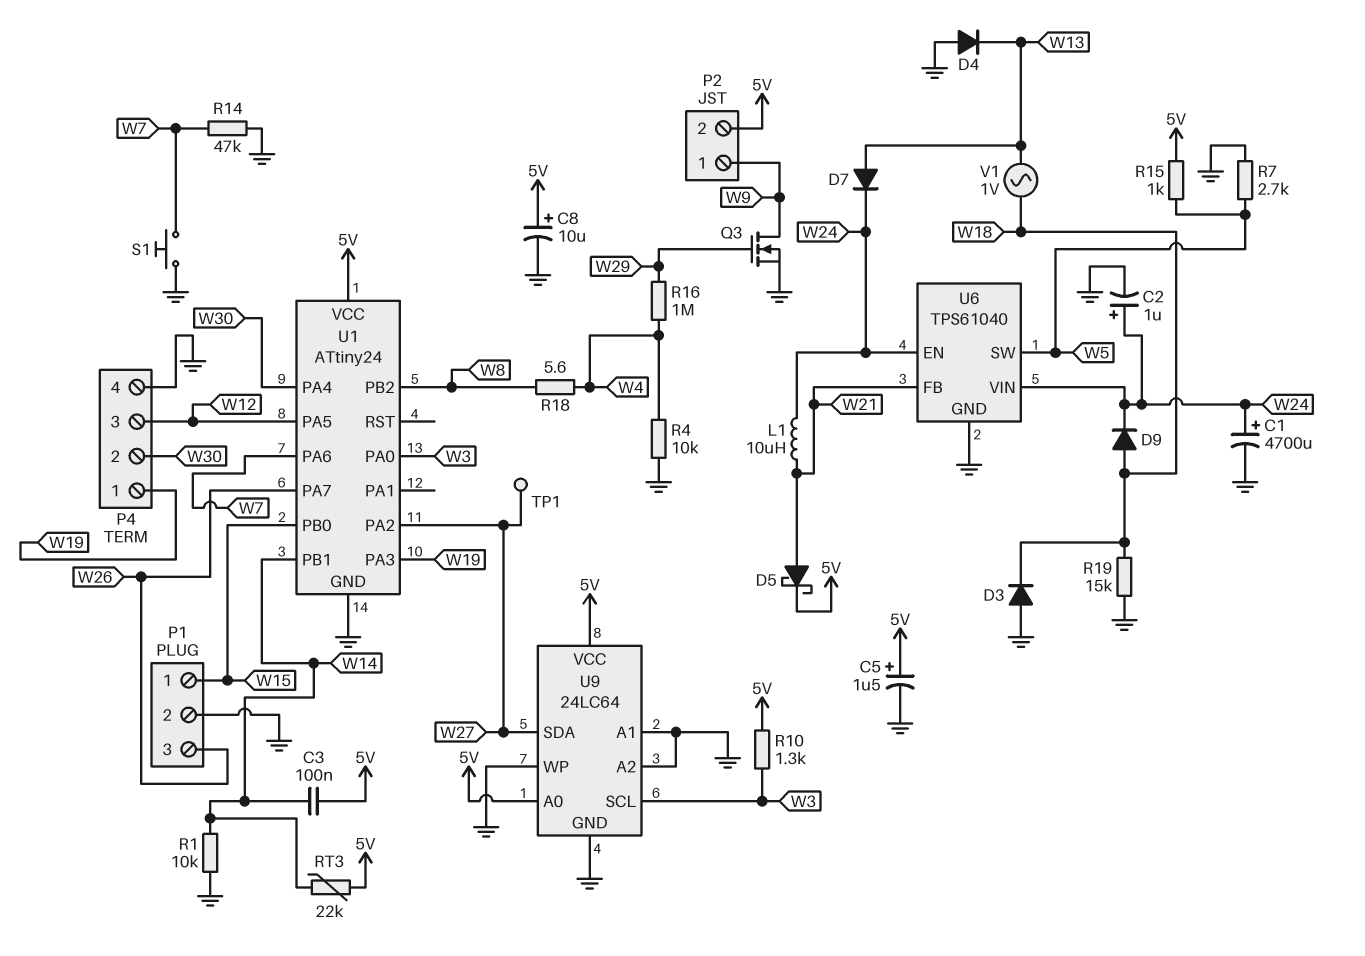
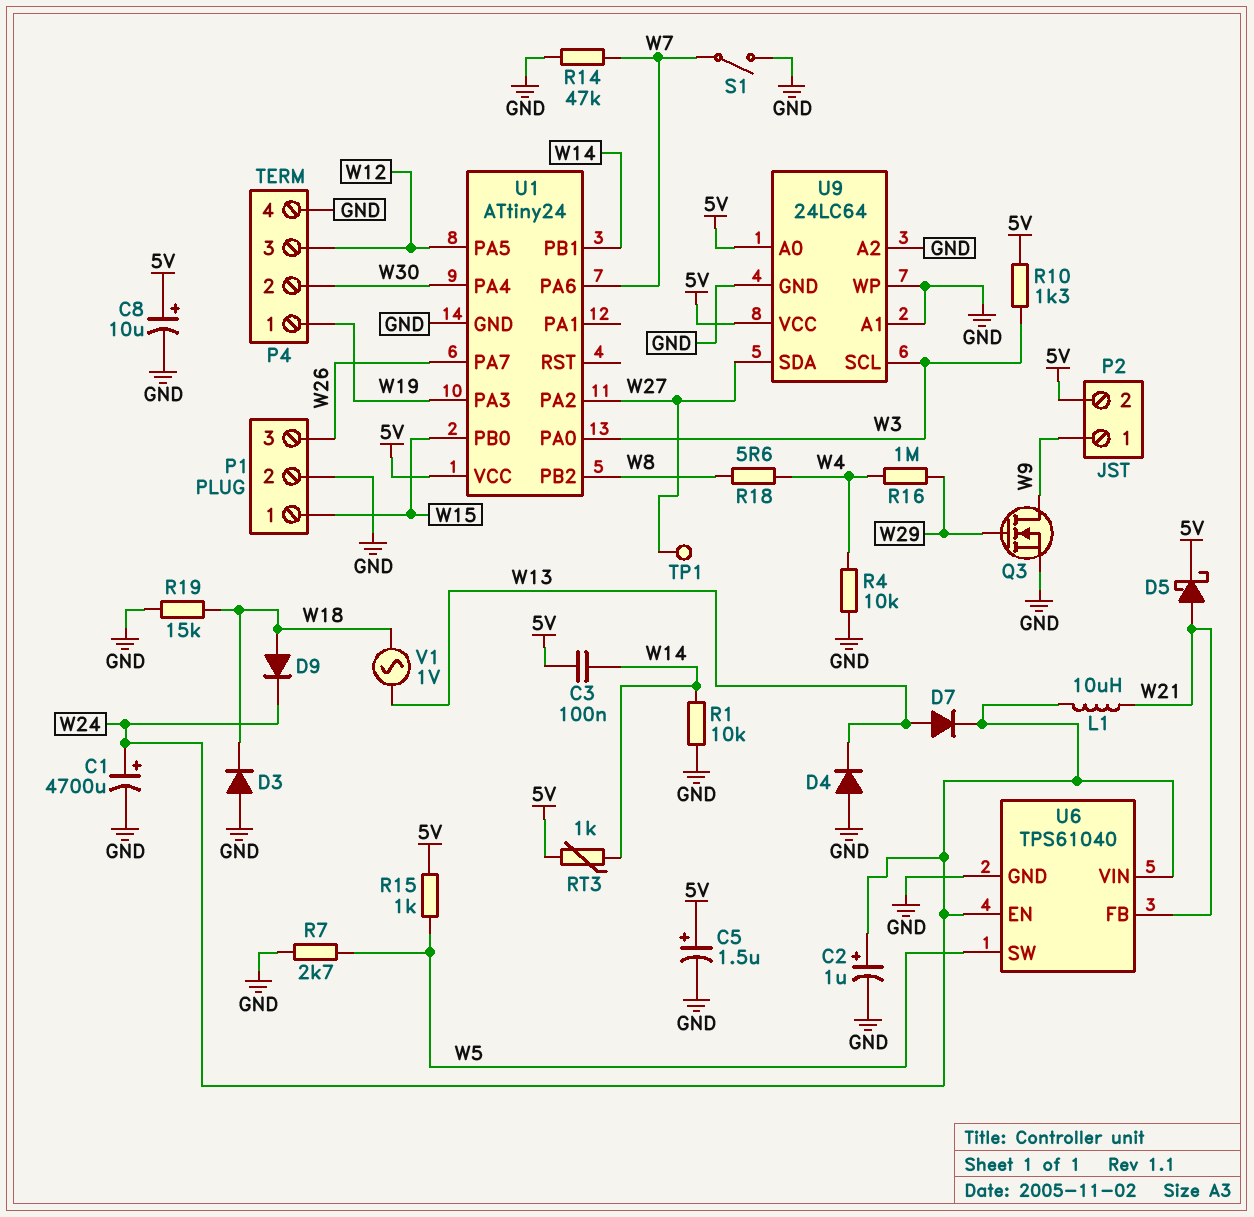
RT3: 22k (5V, W14) -> 1k (5V, W14)
S1: button (GND, W7) -> switch (GND, W7)

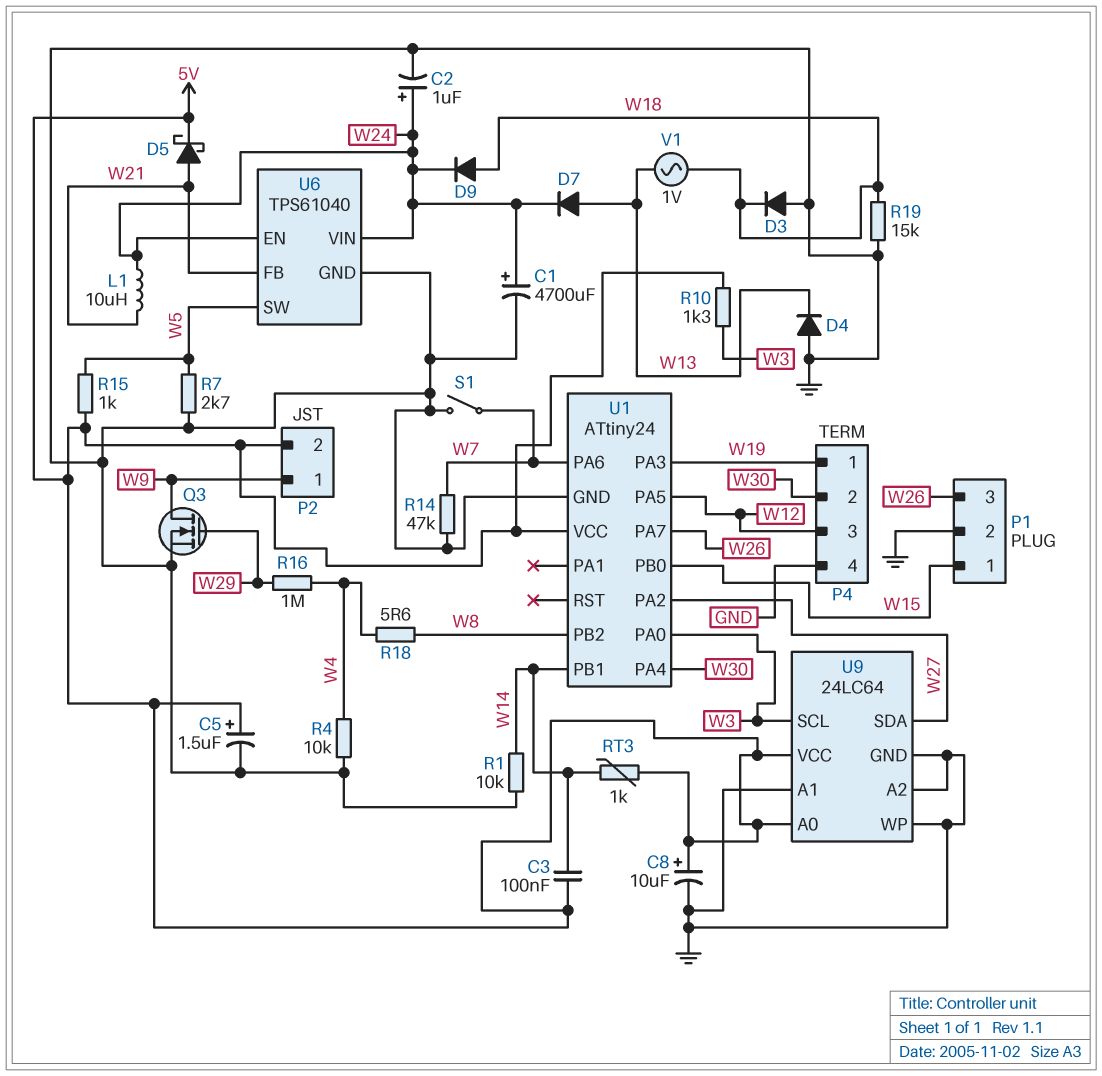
TP1: test point (W27) -> none

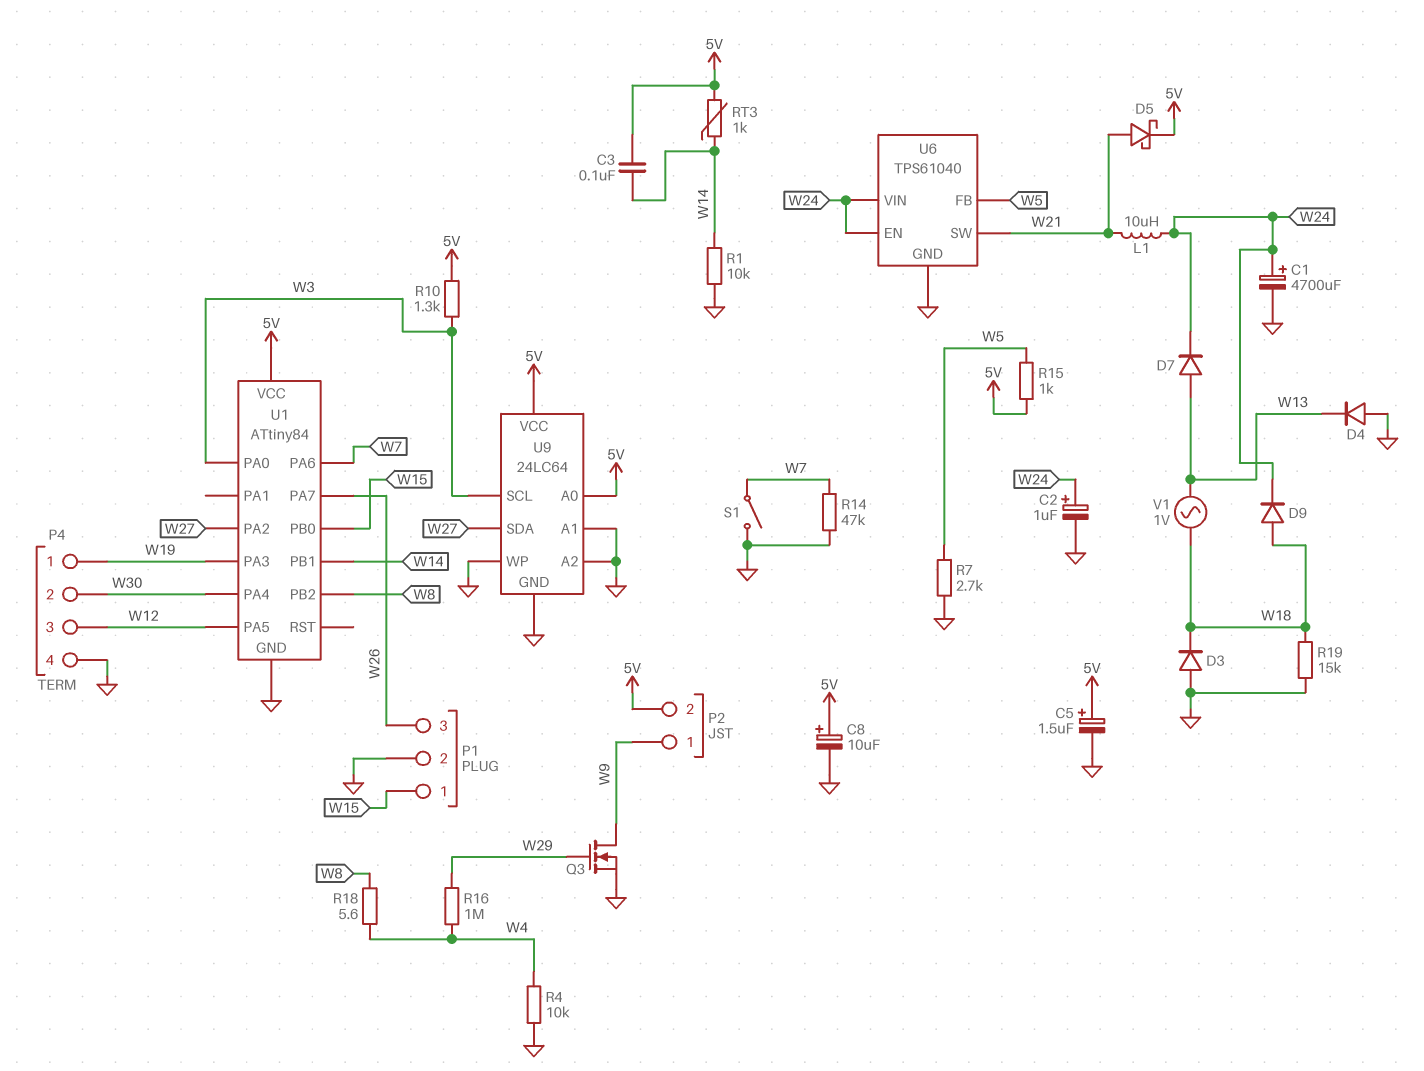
U1: ATtiny24 -> ATtiny84
U6 pin FB: W21 -> W5
U6 pin SW: W5 -> W21

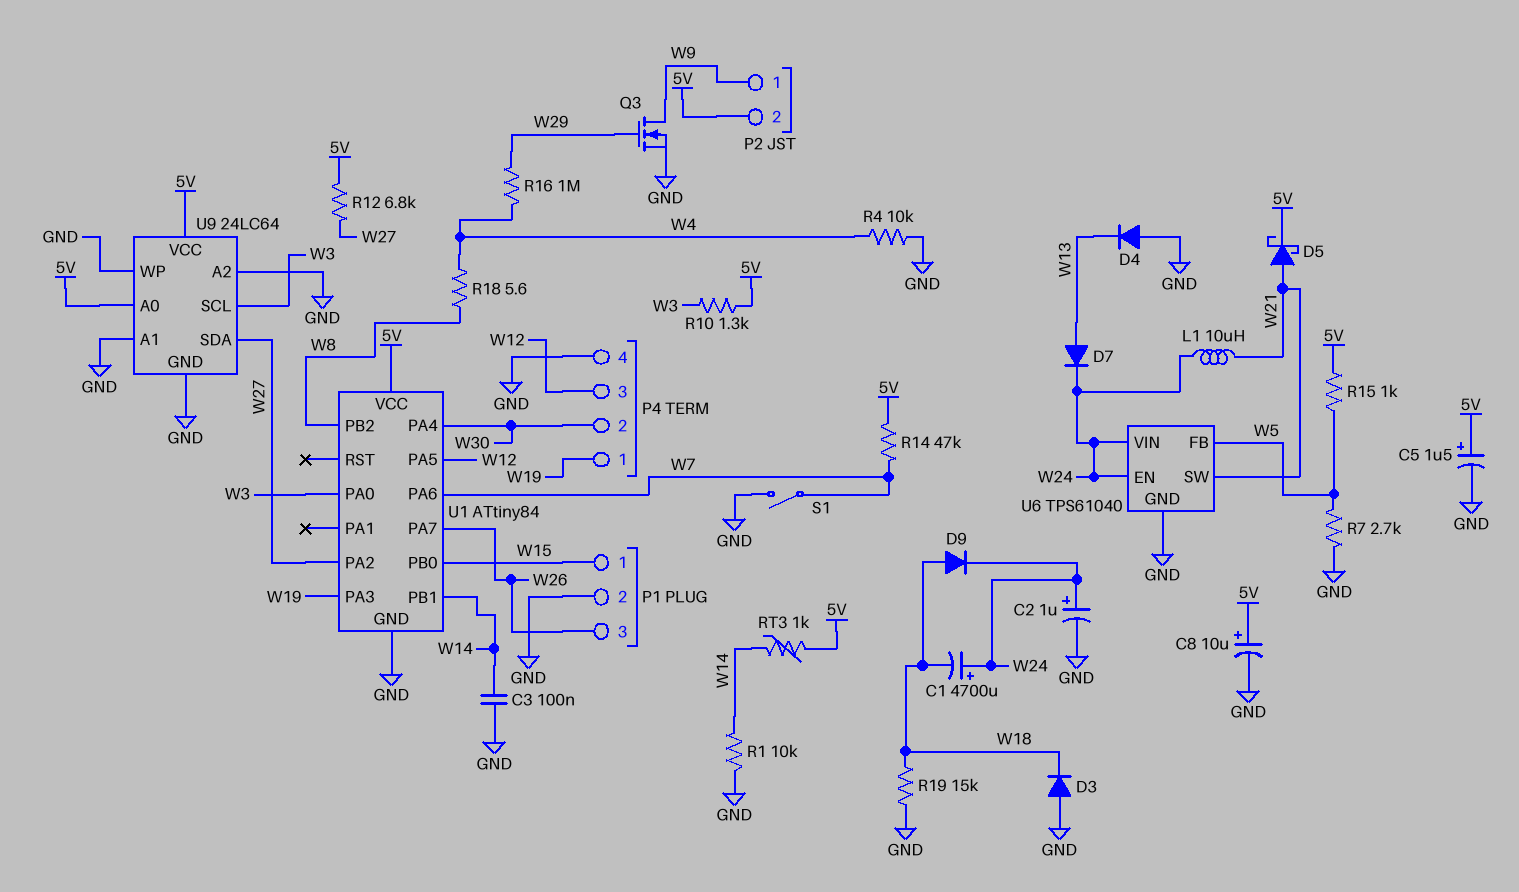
C1: 4700uF (plus W24, minus GND) -> 4700uF (plus W24, minus W18)
C3: 100nF (5V, W14) -> 100nF (GND, W14)
R12: none -> 6.8k (5V, W27)
R14: 47k (GND, W7) -> 47k (5V, W7)
V1: AC 1V (W13, W18) -> none

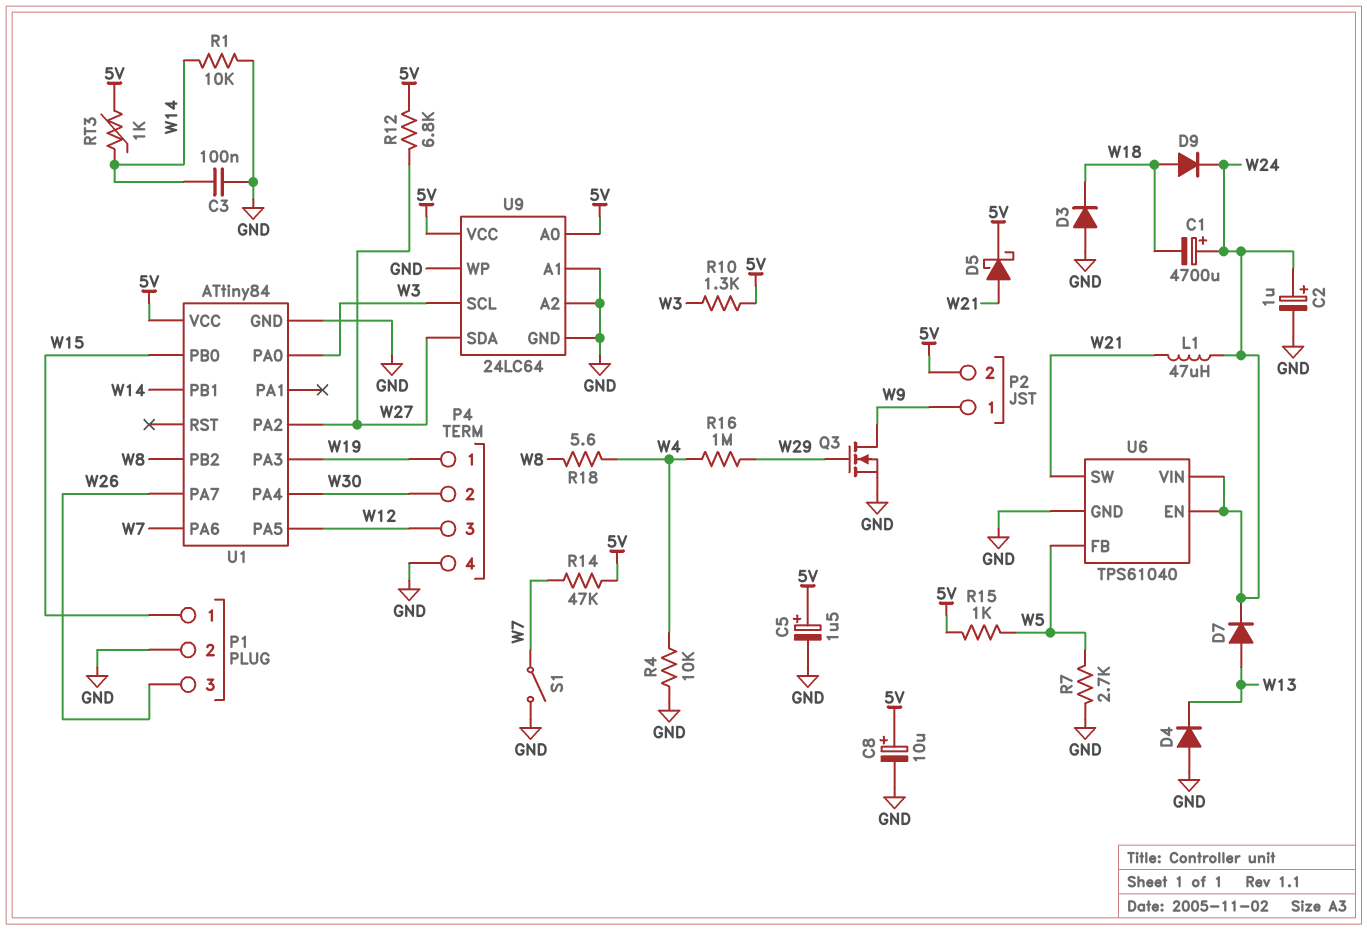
L1: 10uH (W21, W24) -> 47uH (W21, W24)
R19: 15k (GND, W18) -> none

